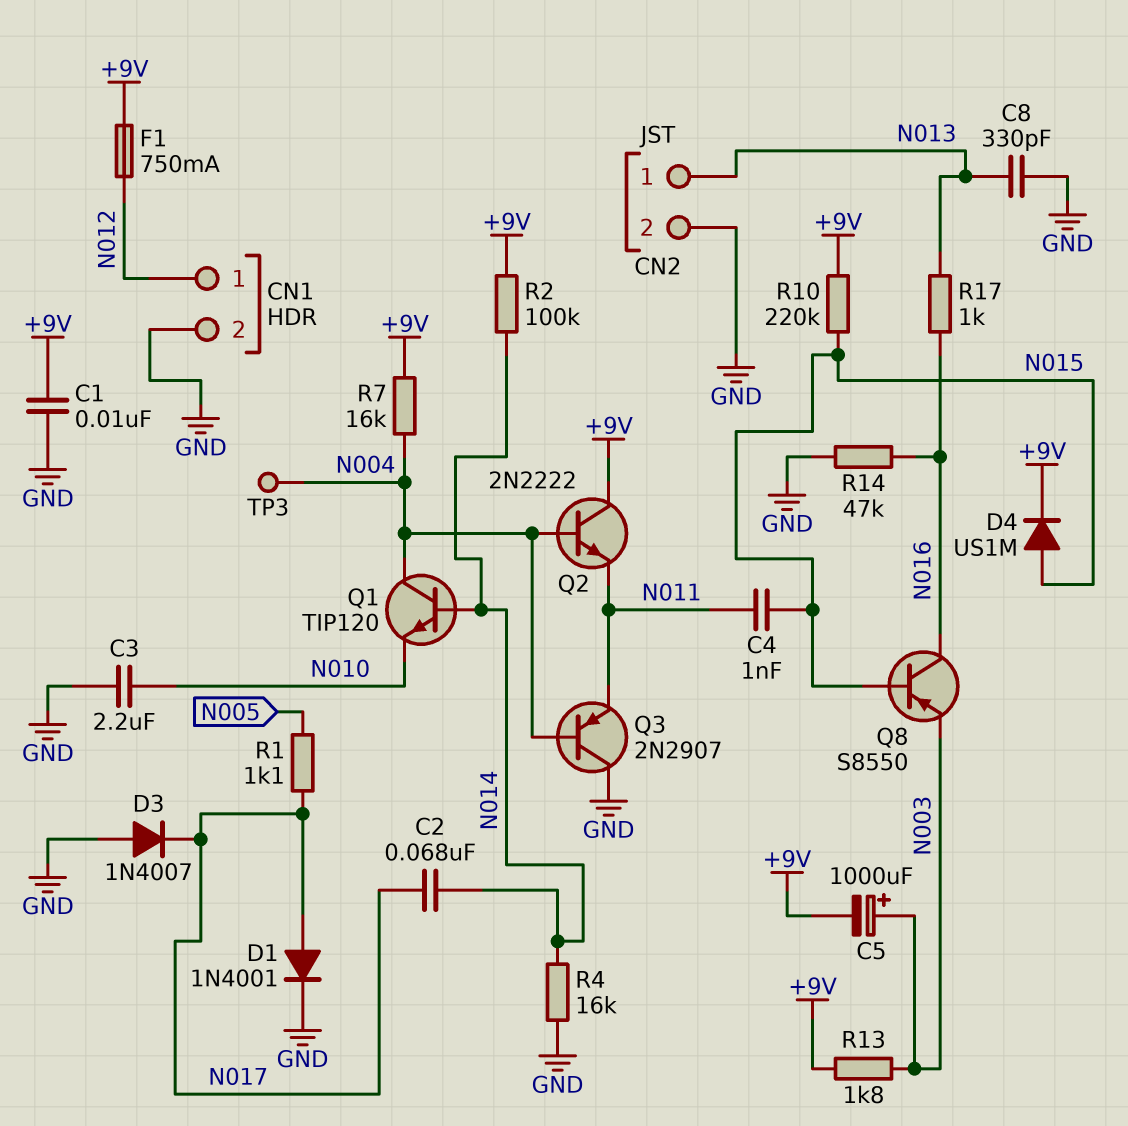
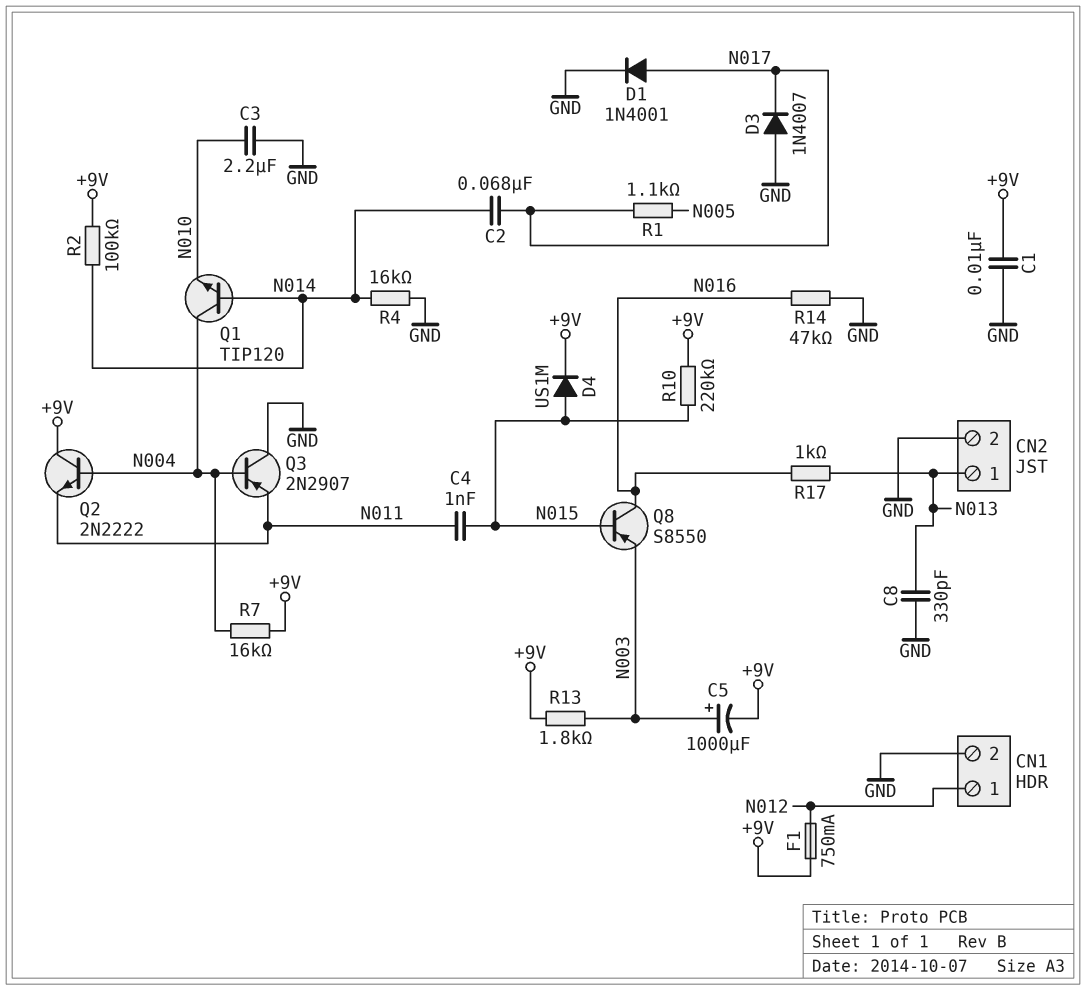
TP3: test point (N004) -> none

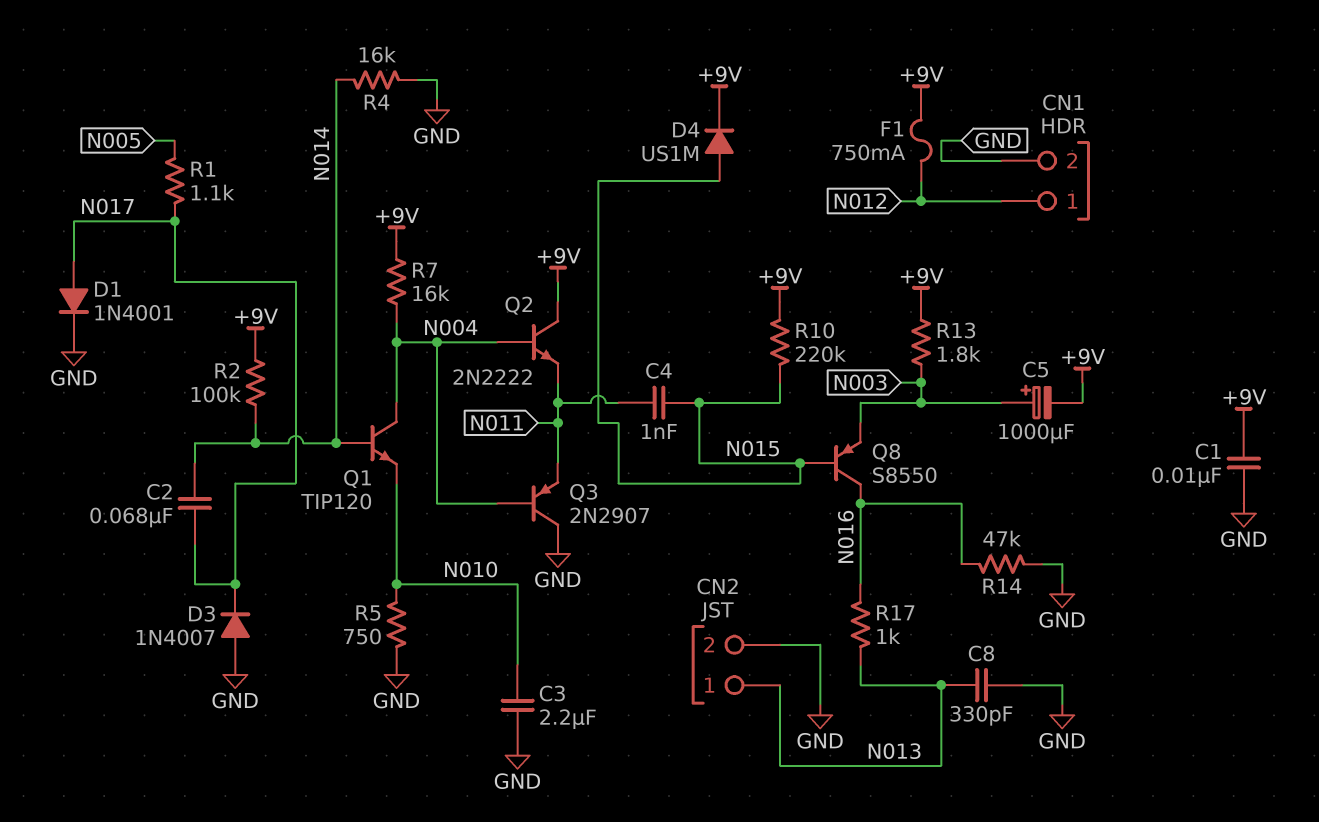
R5: none -> 750 (GND, N010)

